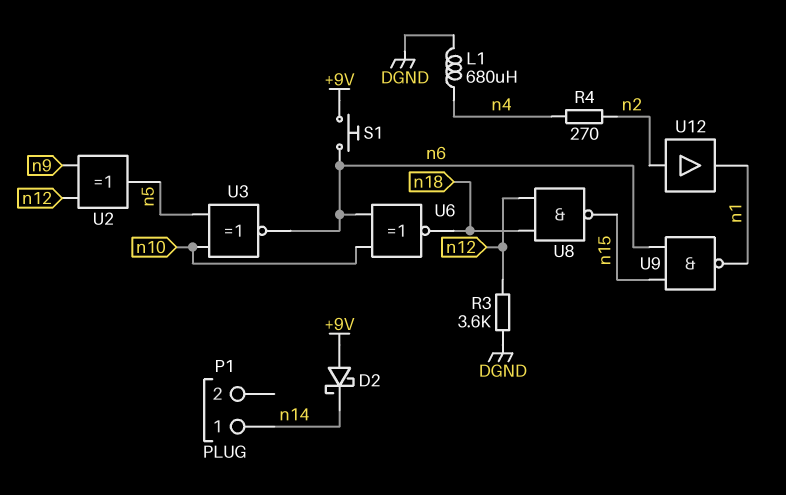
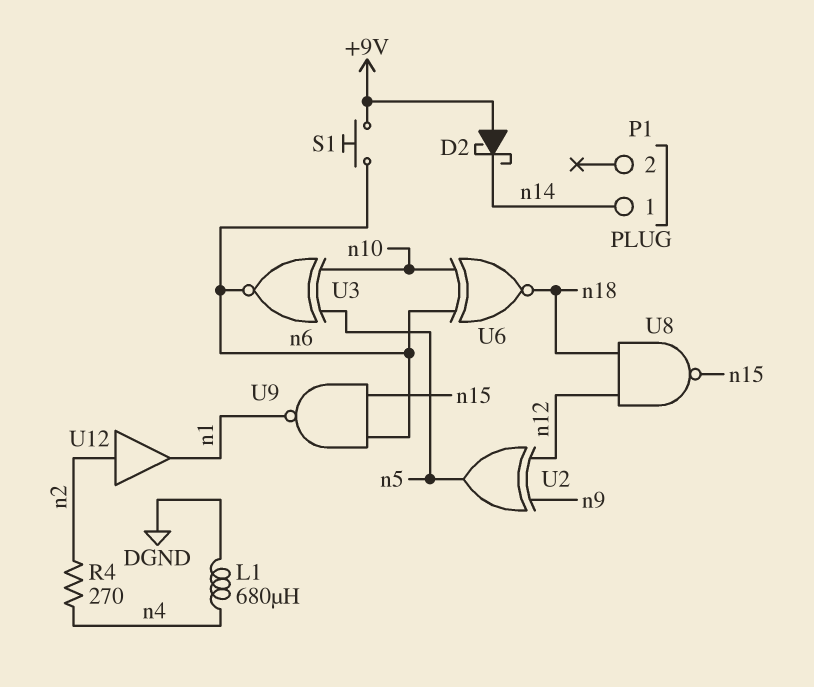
R3: 3.6k (DGND, n12) -> none

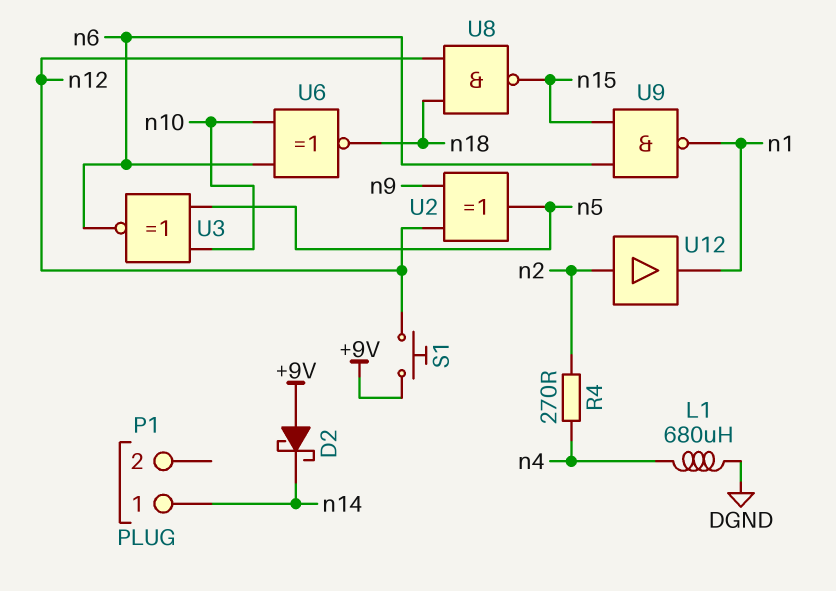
S1: button (+9V, n6) -> button (+9V, n12)

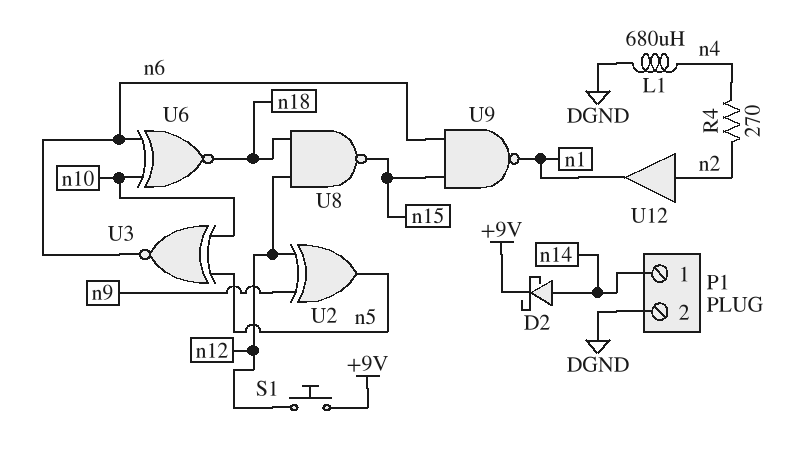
D2: schottky (A +9V, K n14) -> schottky (A n14, K +9V)
P1 pin 2: none -> DGND

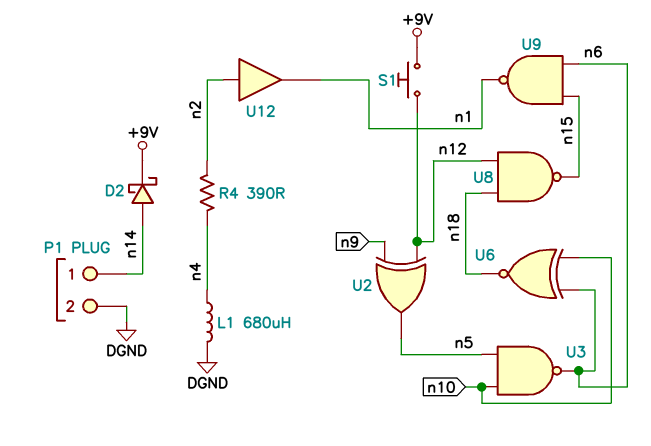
R4: 270 (n2, n4) -> 390 (n2, n4)
U3: XNOR (in n5, in n10, out n6) -> NAND (in n5, in n10, out n6)

